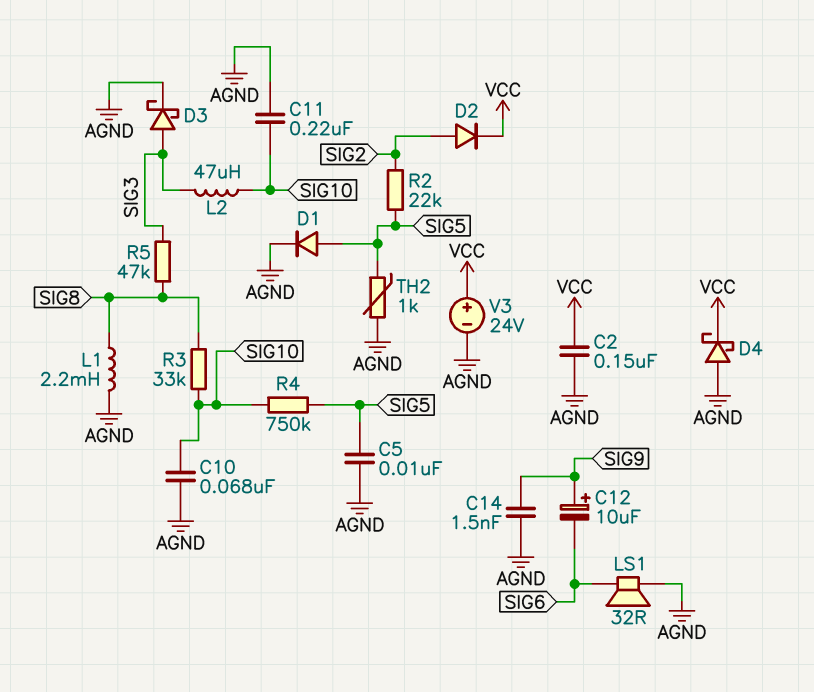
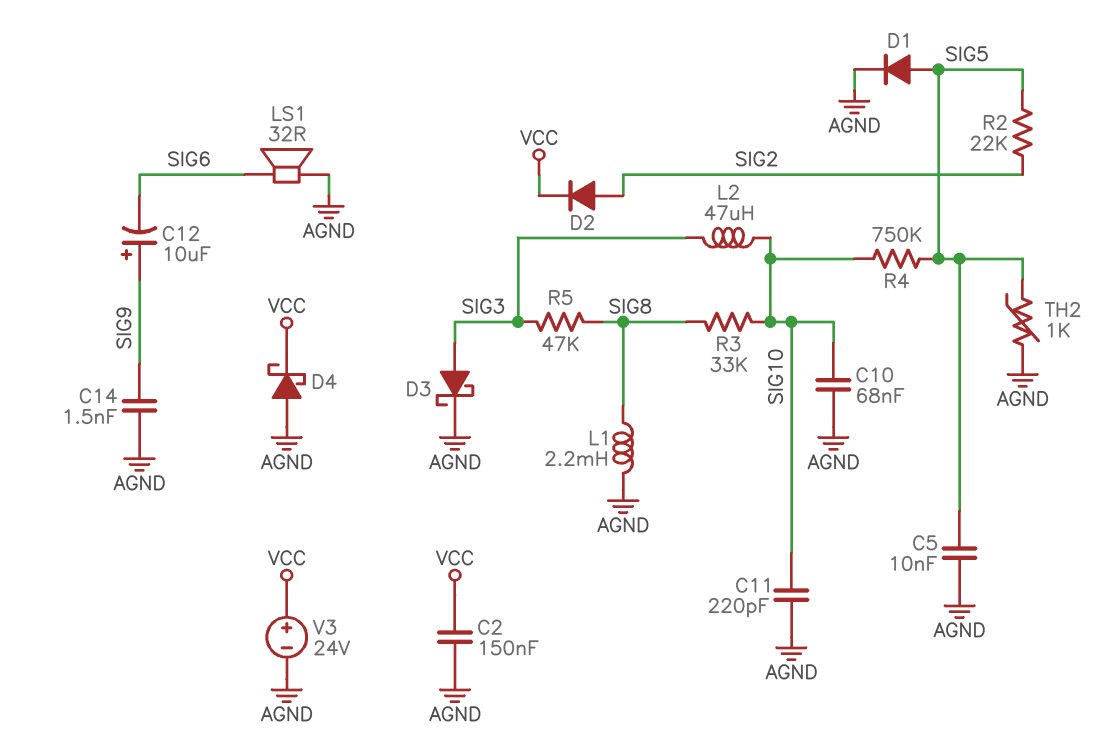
C11: 220nF (AGND, SIG10) -> 220pF (AGND, SIG10)

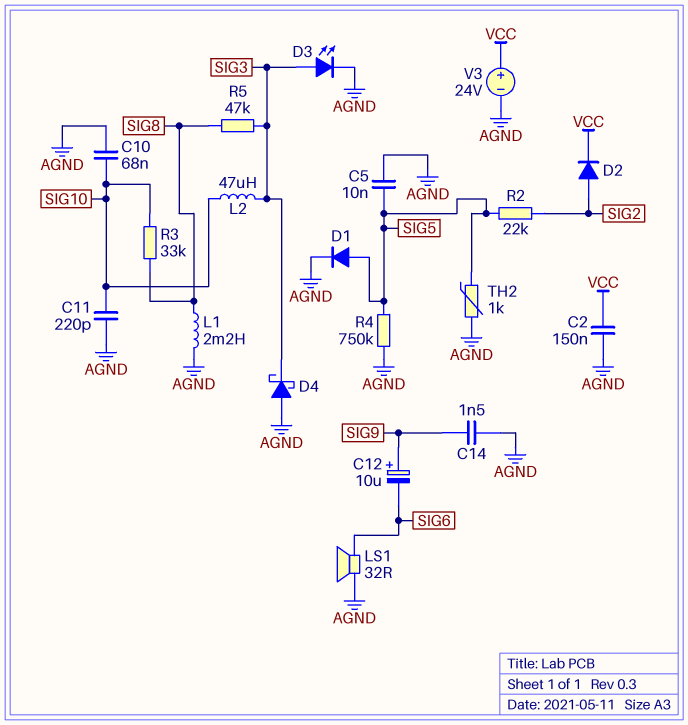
D3: schottky (A SIG3, K AGND) -> LED (A SIG3, K AGND)
D4: schottky (A AGND, K VCC) -> schottky (A AGND, K SIG3)
R4: 750k (SIG5, SIG10) -> 750k (AGND, SIG5)

